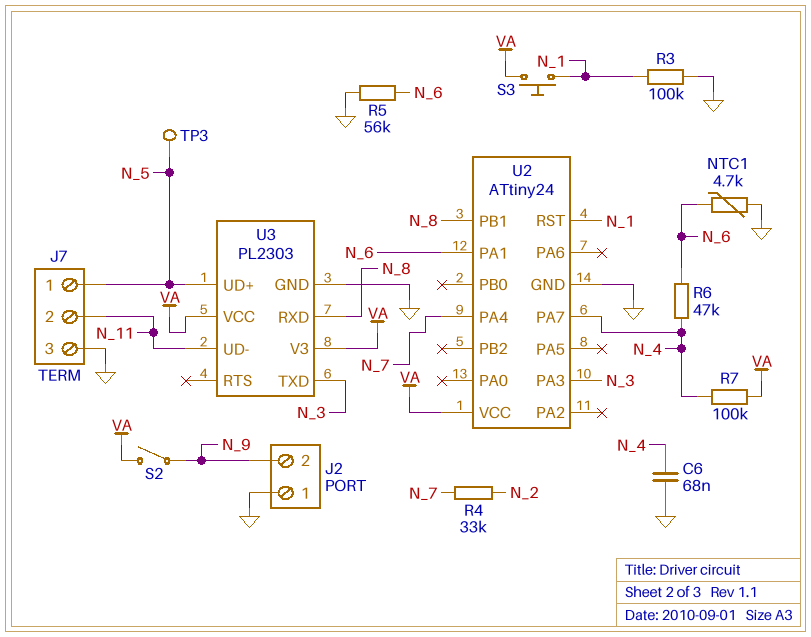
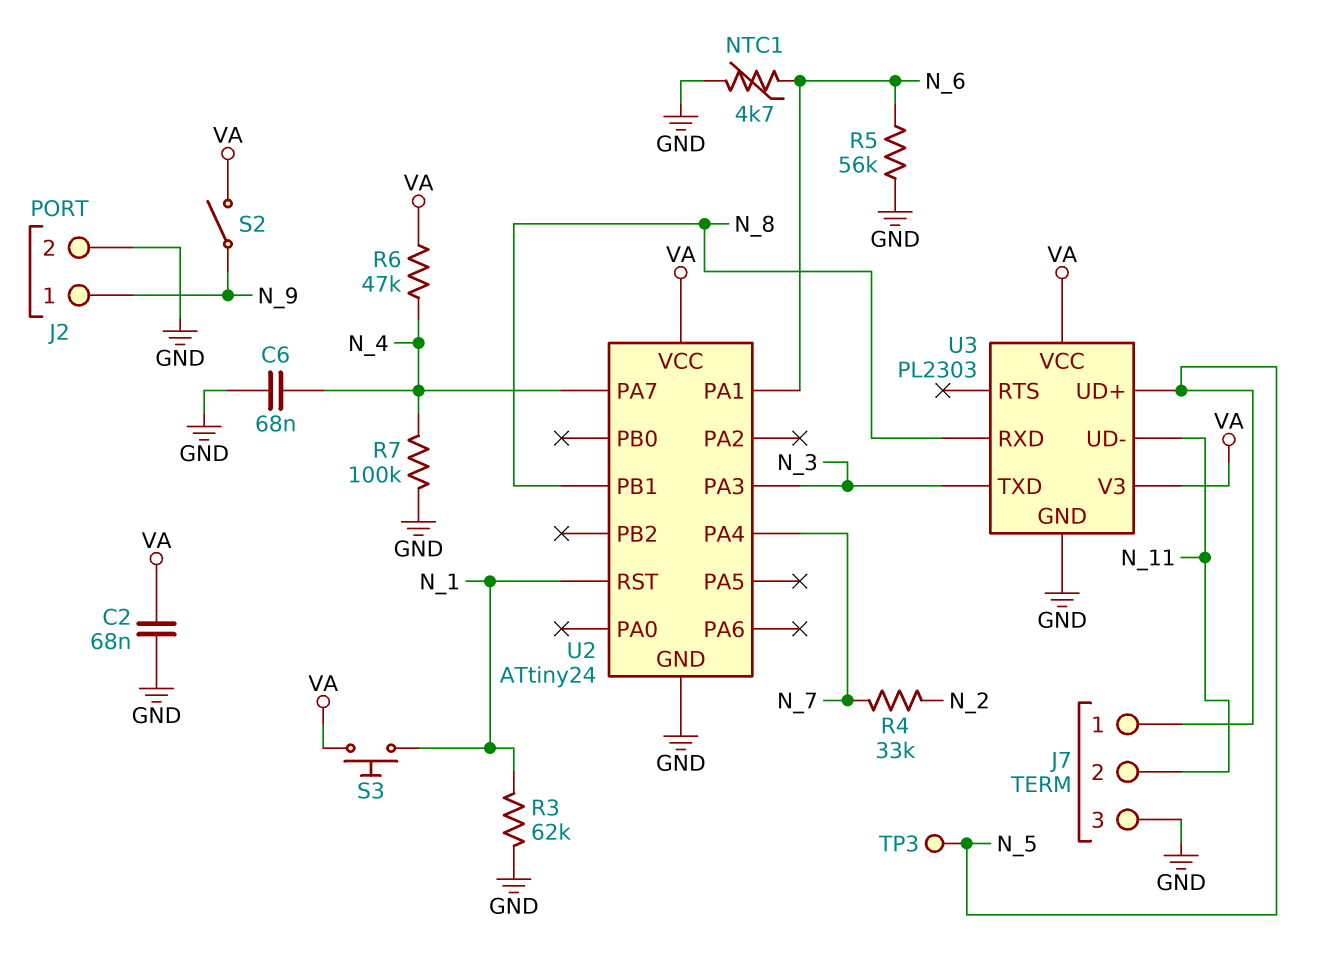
C2: none -> 68nF (GND, VA)
J2 pin 1: GND -> N_9
J2 pin 2: N_9 -> GND
R3: 100k (GND, N_1) -> 62k (GND, N_1)
R6: 47k (N_4, N_6) -> 47k (N_4, VA)
R7: 100k (N_4, VA) -> 100k (GND, N_4)

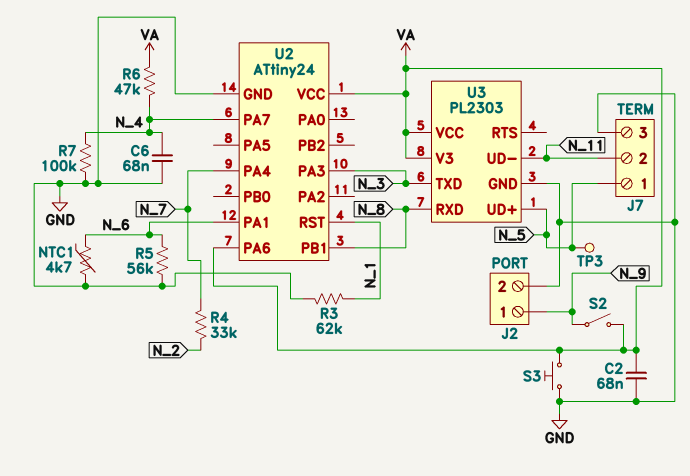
S3: button (N_1, VA) -> button (GND, VA)
U2 pin PA6: none -> VA

